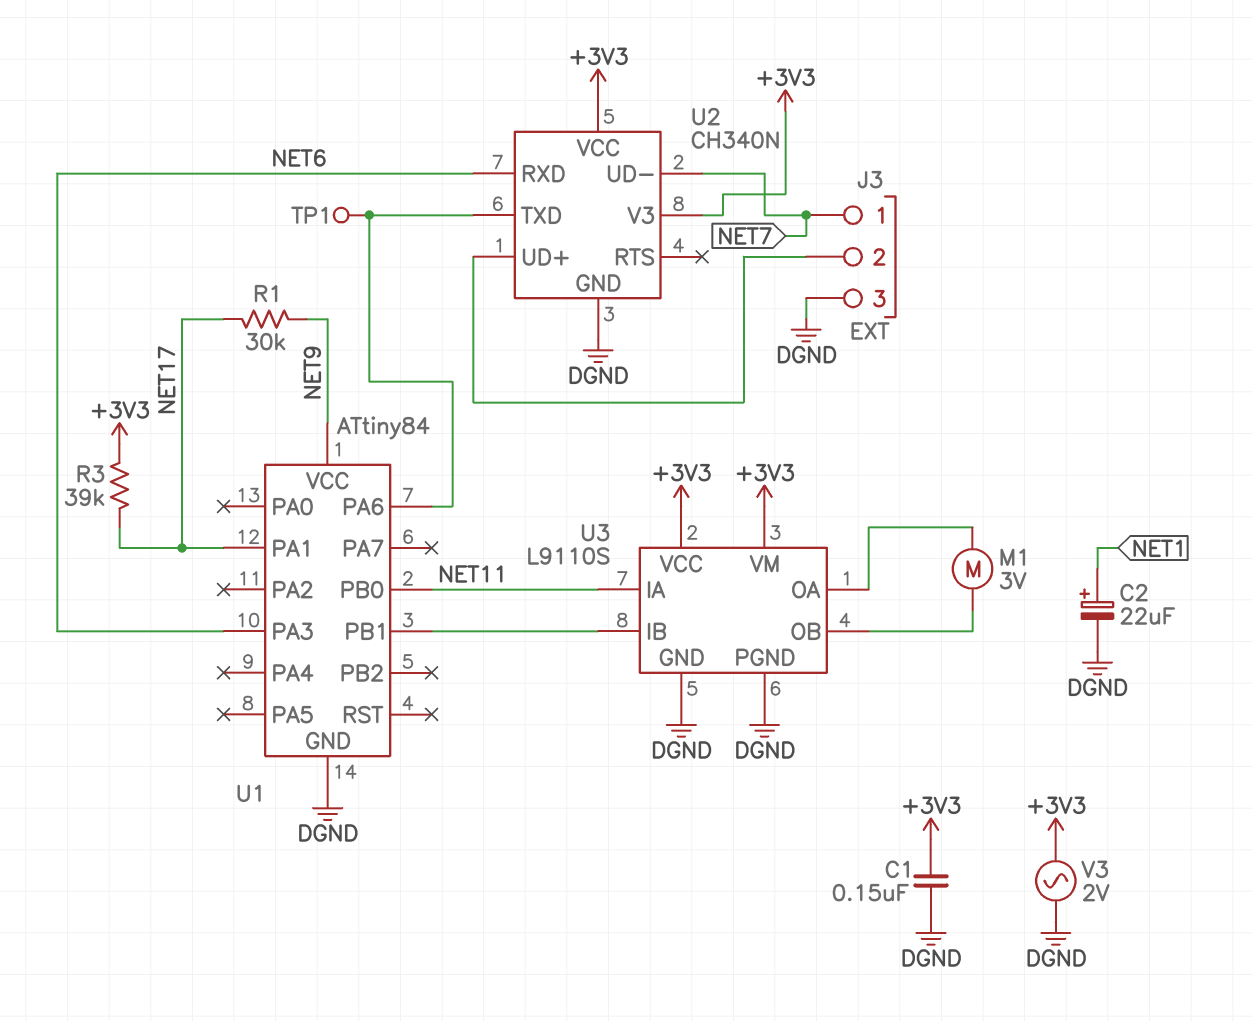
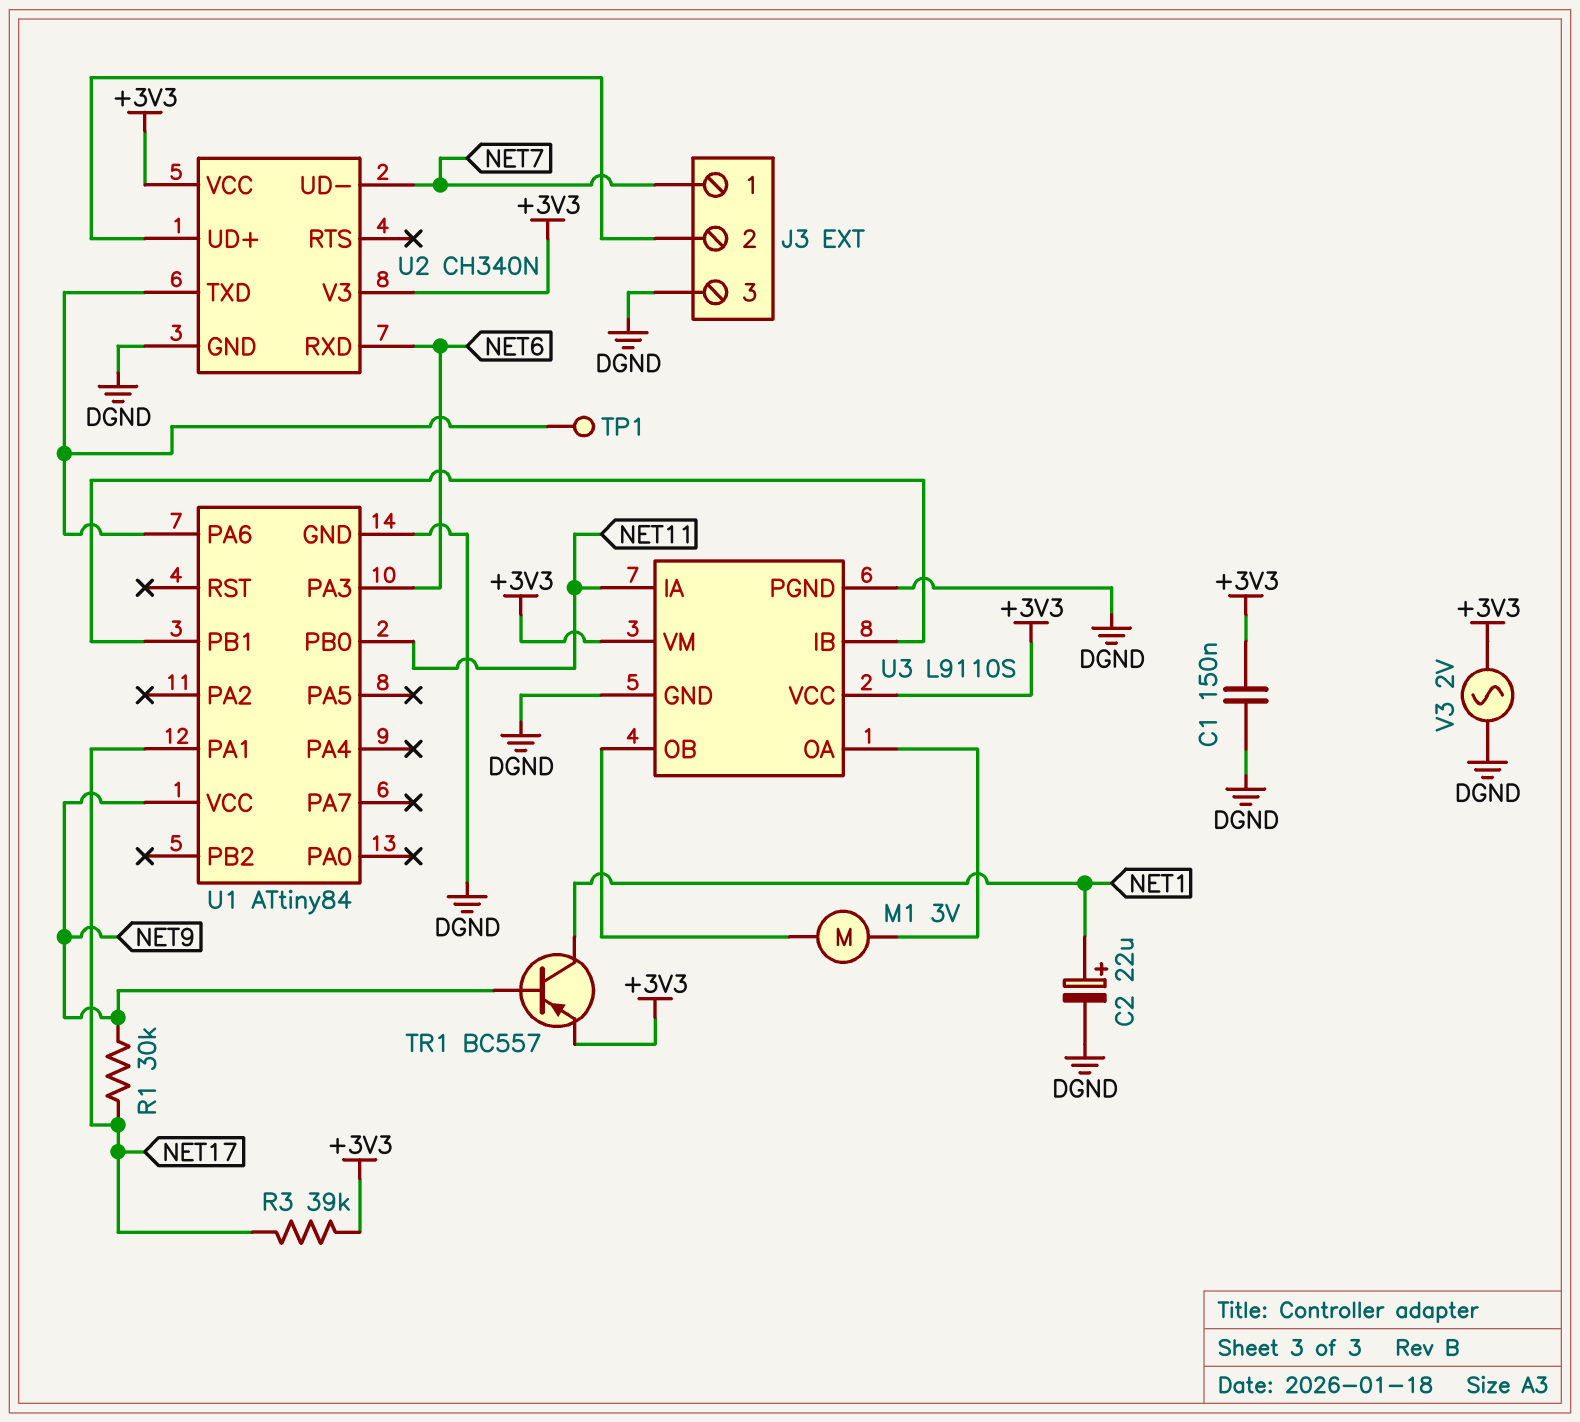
TR1: none -> PNP BC557 (B NET9, C NET1, E +3V3)

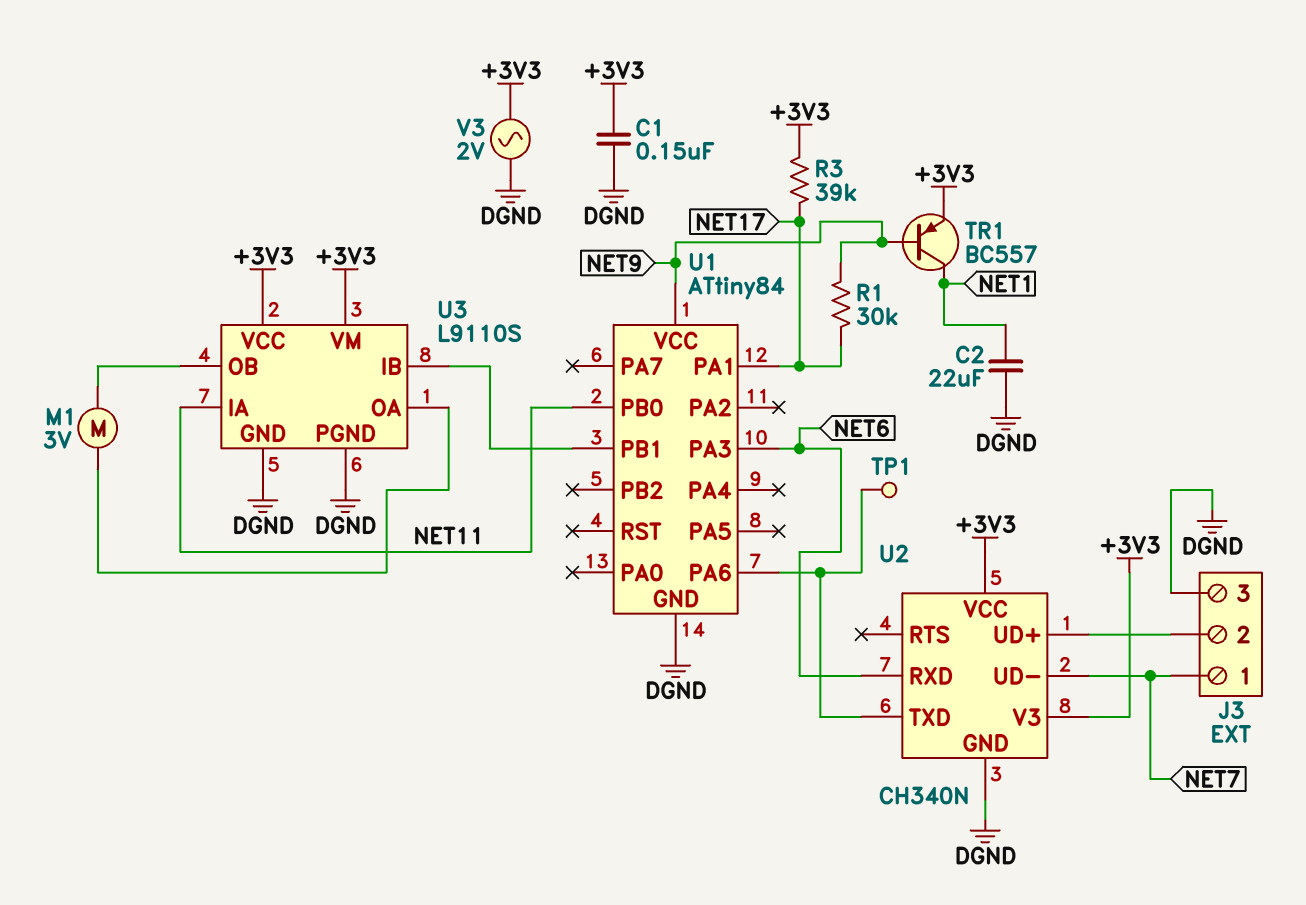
C2: 22uF (plus NET1, minus DGND) -> 22uF (DGND, NET1)

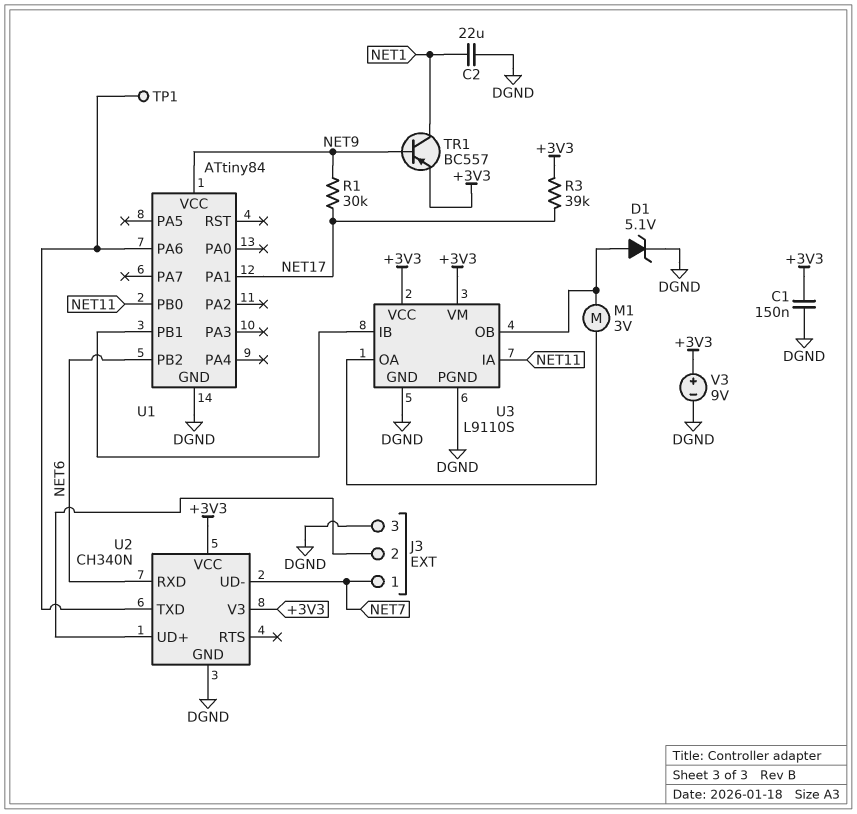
D1: none -> zener 5.1V (A U3/OB, K DGND)
U1 pin PA3: NET6 -> none
U1 pin PB2: none -> NET6
V3: AC 2V (+3V3, DGND) -> 9V (plus +3V3, minus DGND)

